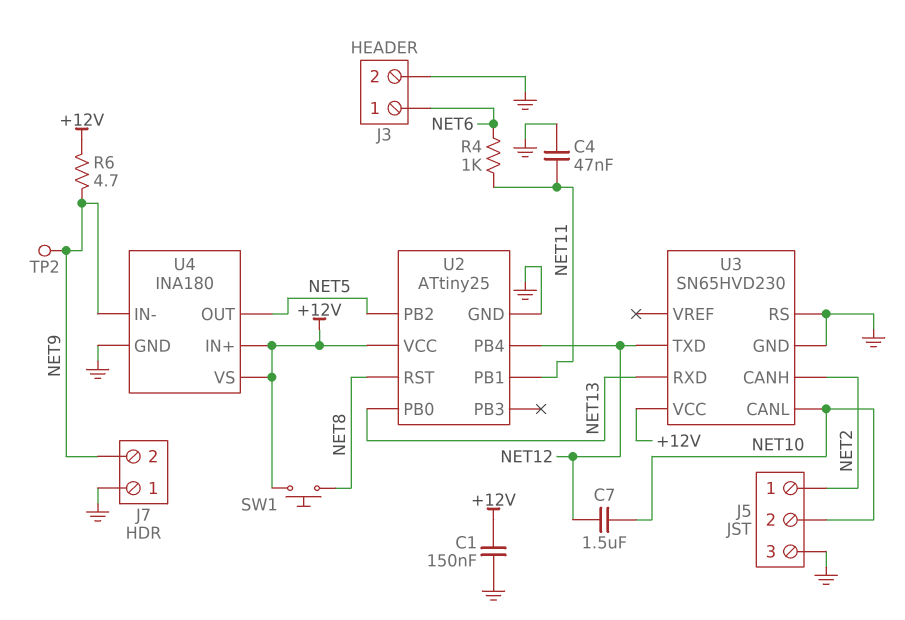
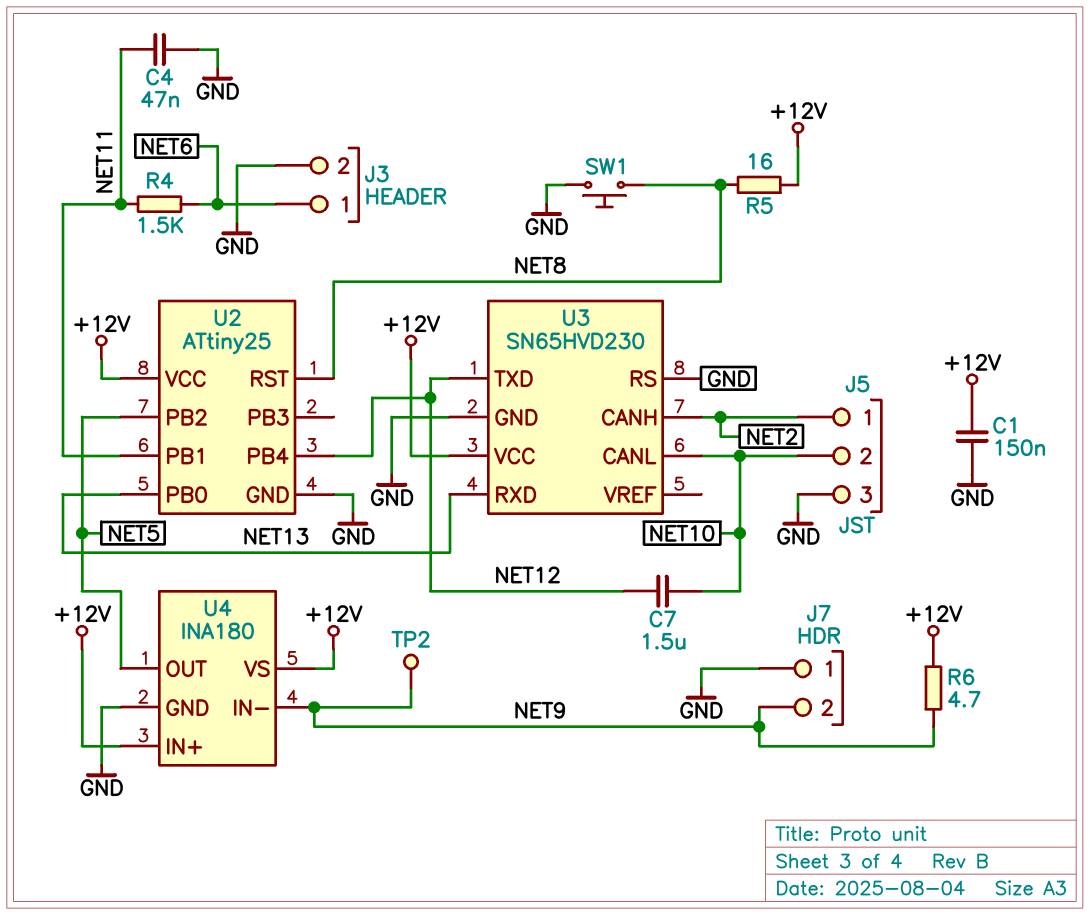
R4: 1k (NET6, NET11) -> 1.5k (NET6, NET11)
R5: none -> 16 (+12V, NET8)
SW1: button (+12V, NET8) -> button (GND, NET8)

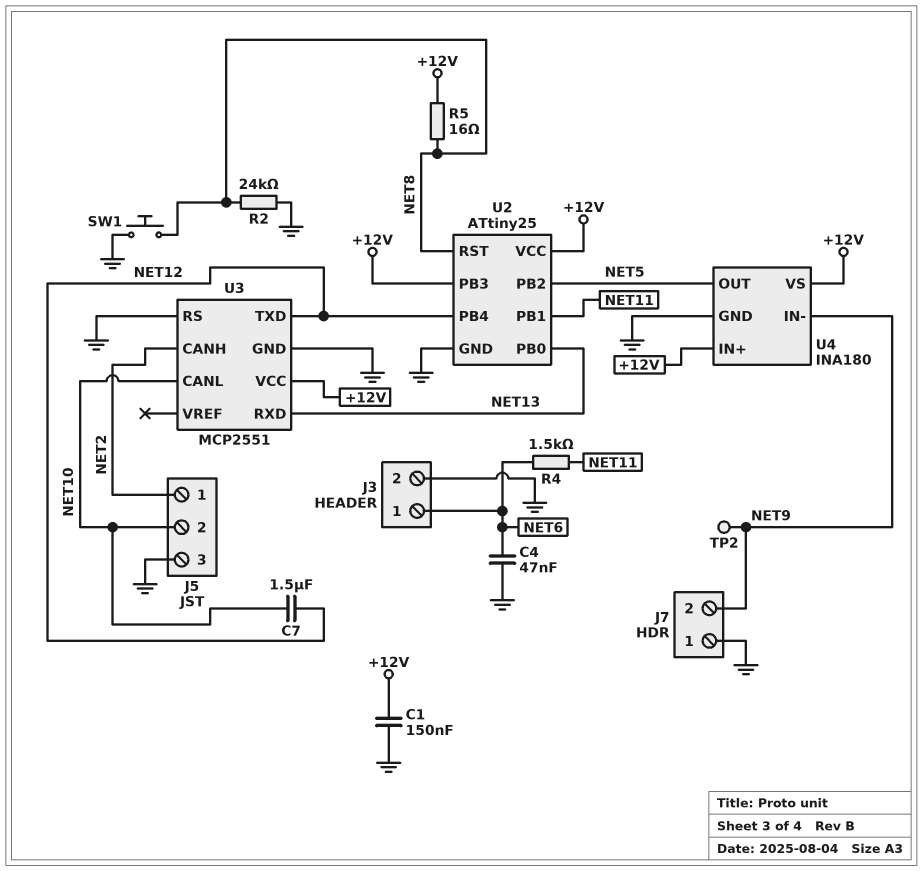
C4: 47nF (GND, NET11) -> 47nF (GND, NET6)
R2: none -> 24k (GND, NET8)
R6: 4.7 (+12V, NET9) -> none
U2 pin PB3: none -> +12V
U3: SN65HVD230 -> MCP2551

